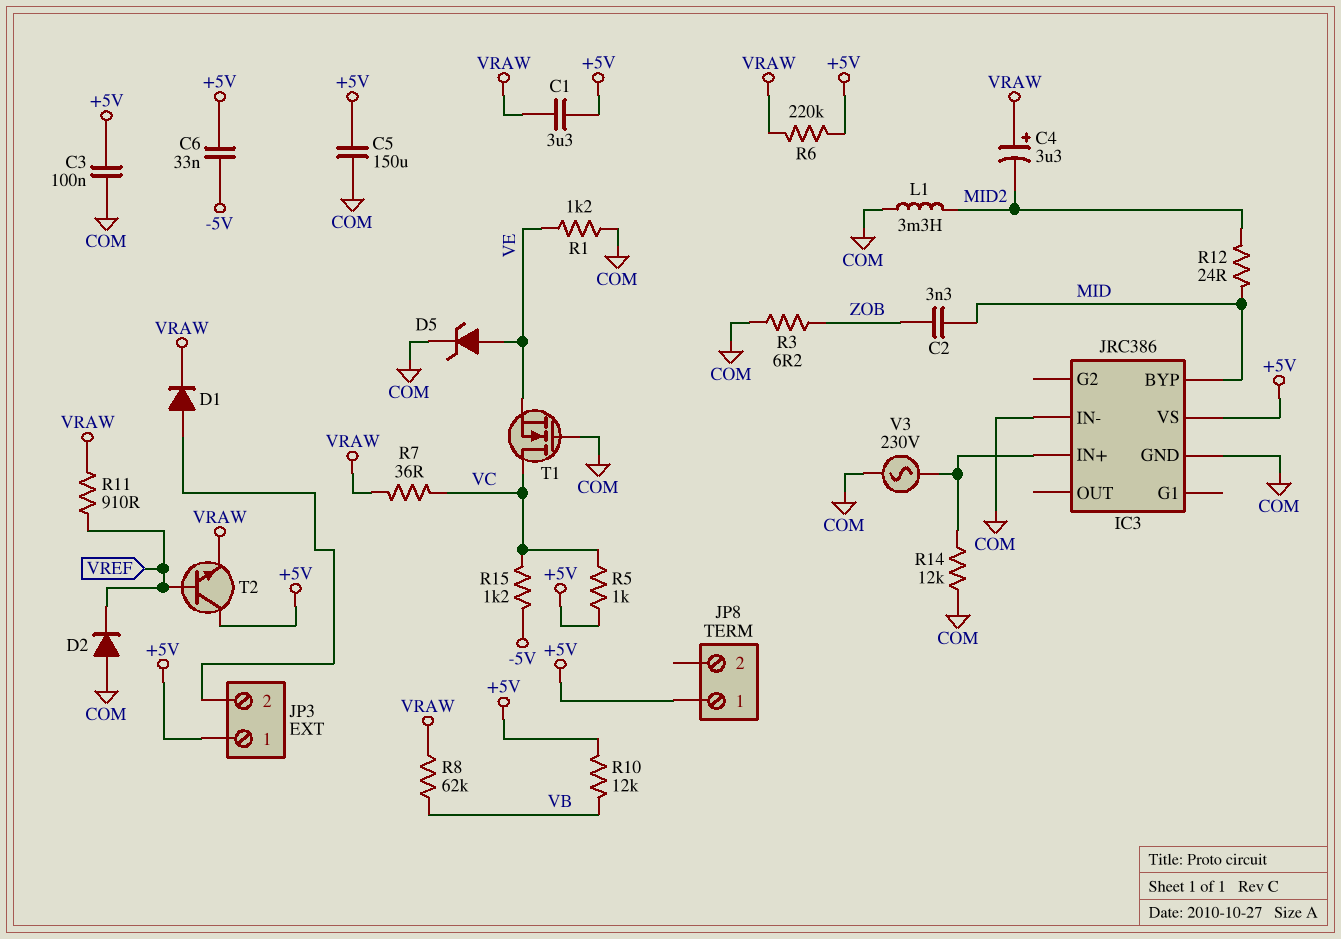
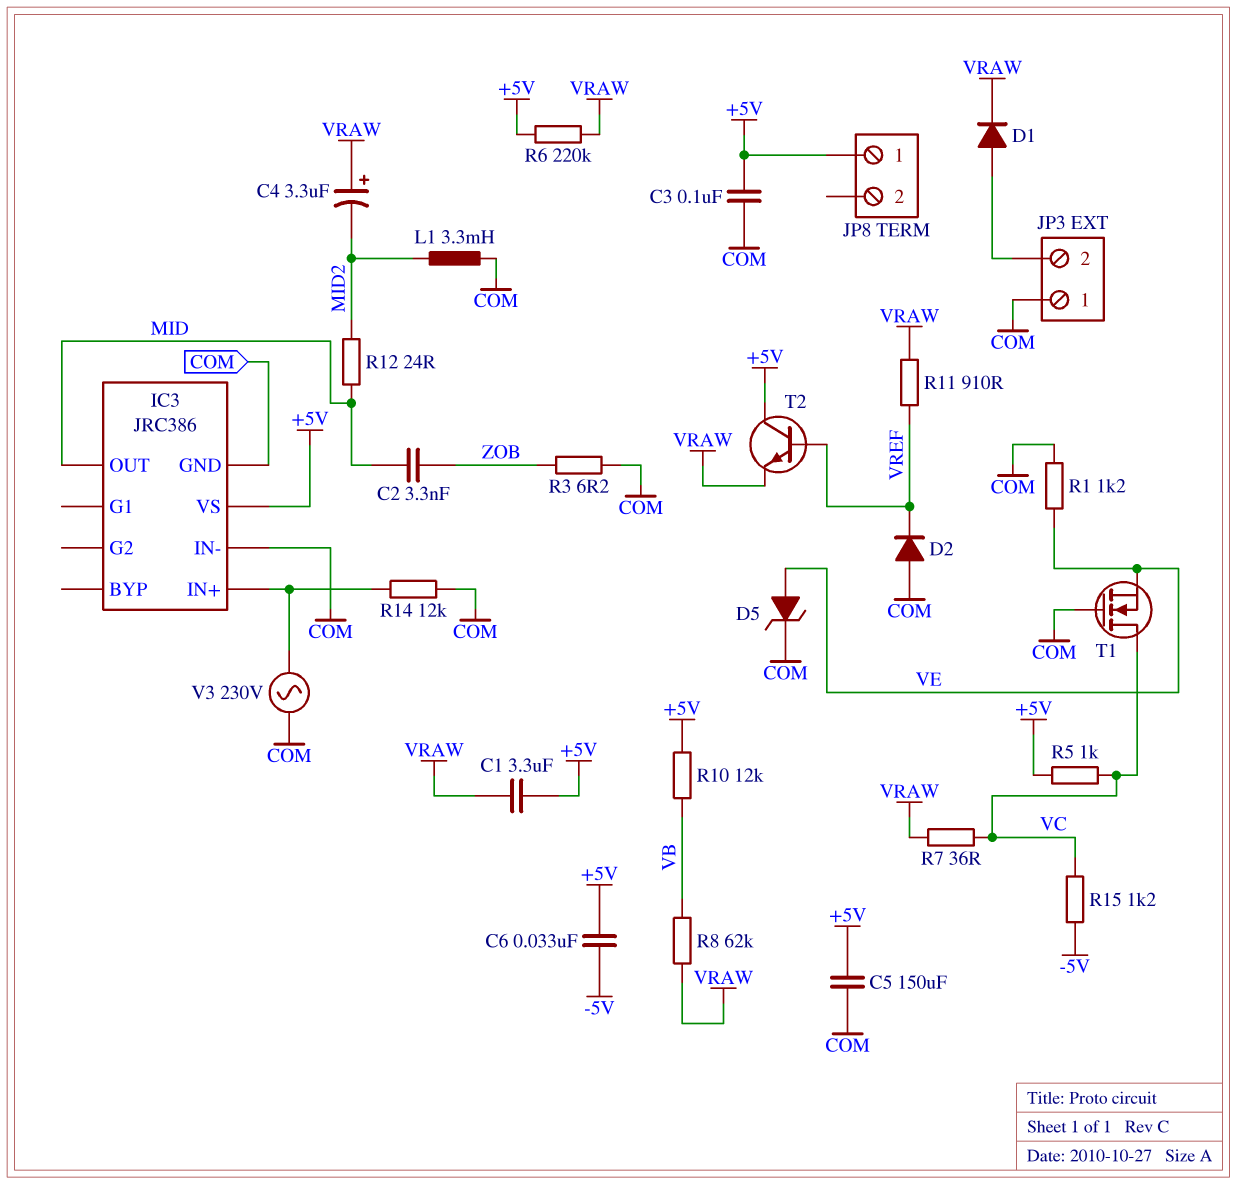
IC3 pin BYP: MID -> none
IC3 pin OUT: none -> MID
JP3 pin 1: +5V -> COM

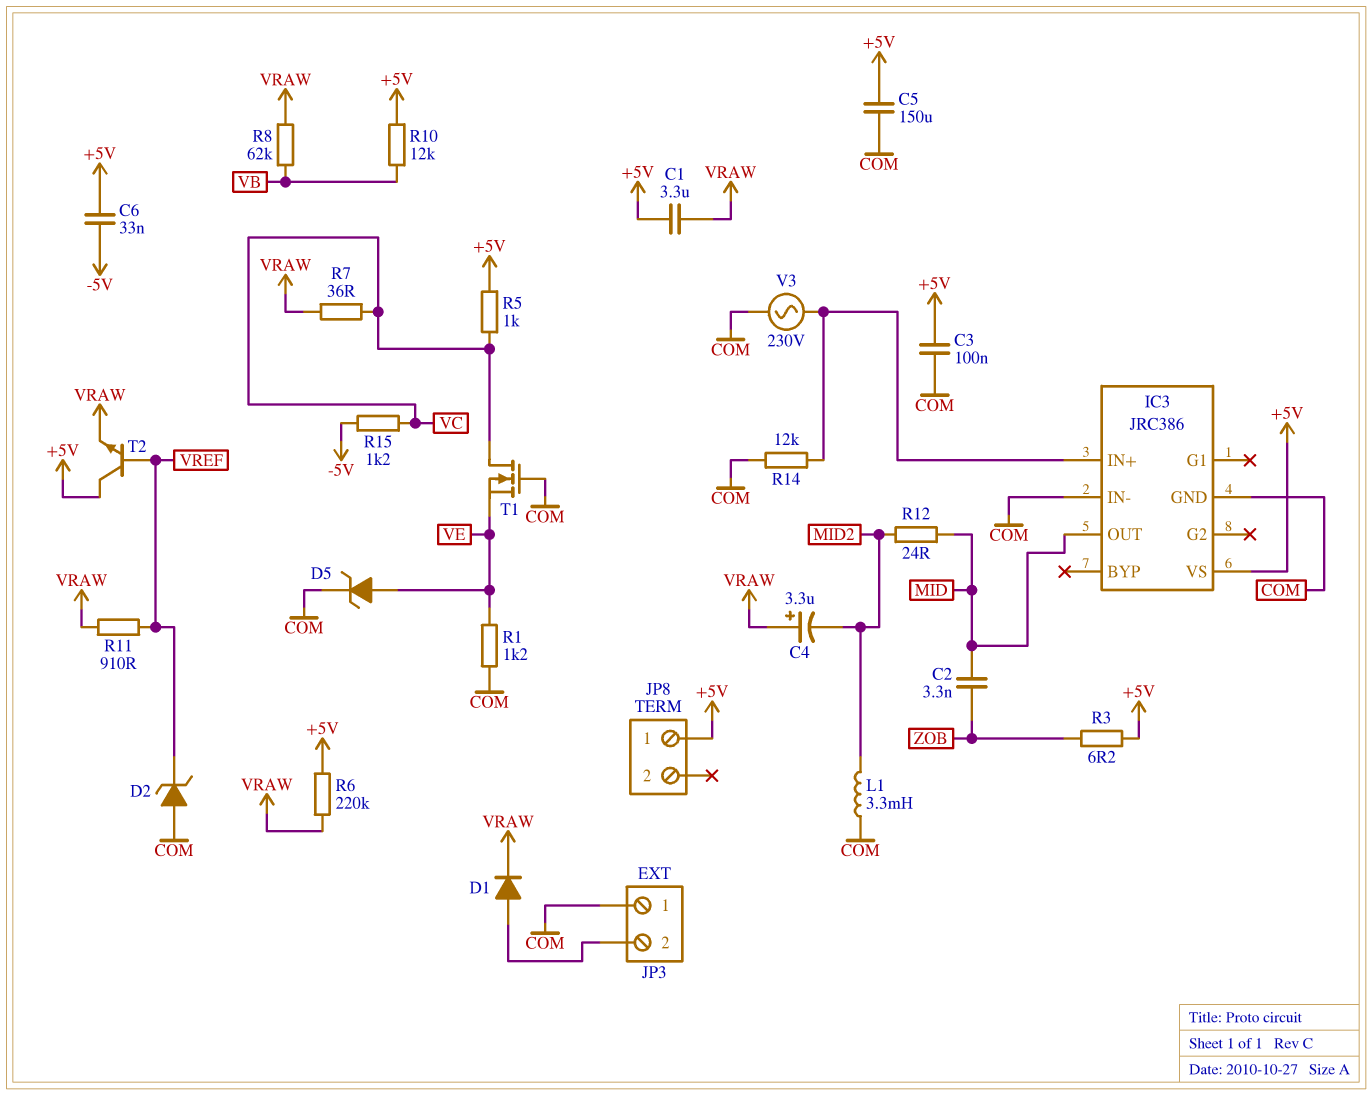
D2: diode (A COM, K VREF) -> zener (A COM, K VREF)
R3: 6.2 (COM, ZOB) -> 6.2 (+5V, ZOB)

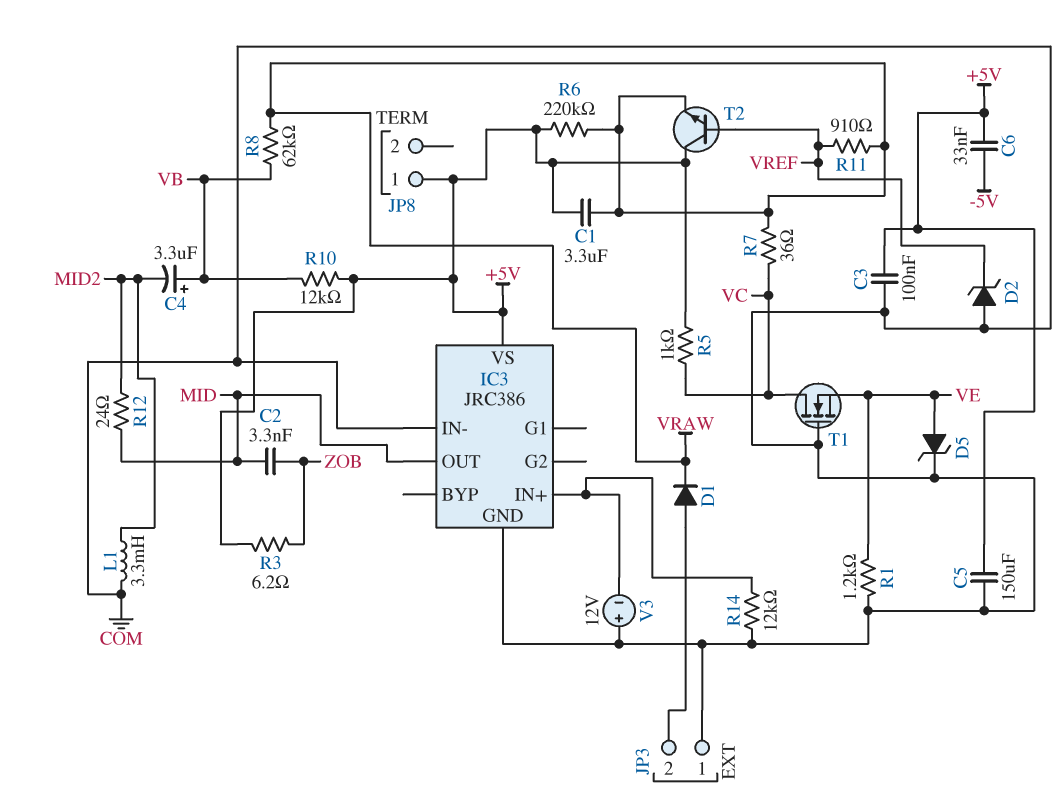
C4: 3.3uF (plus VRAW, minus MID2) -> 3.3uF (plus VB, minus MID2)
R15: 1.2k (-5V, VC) -> none
V3: AC 230V (COM, IC3/IN+) -> 12V (plus COM, minus IC3/IN+)

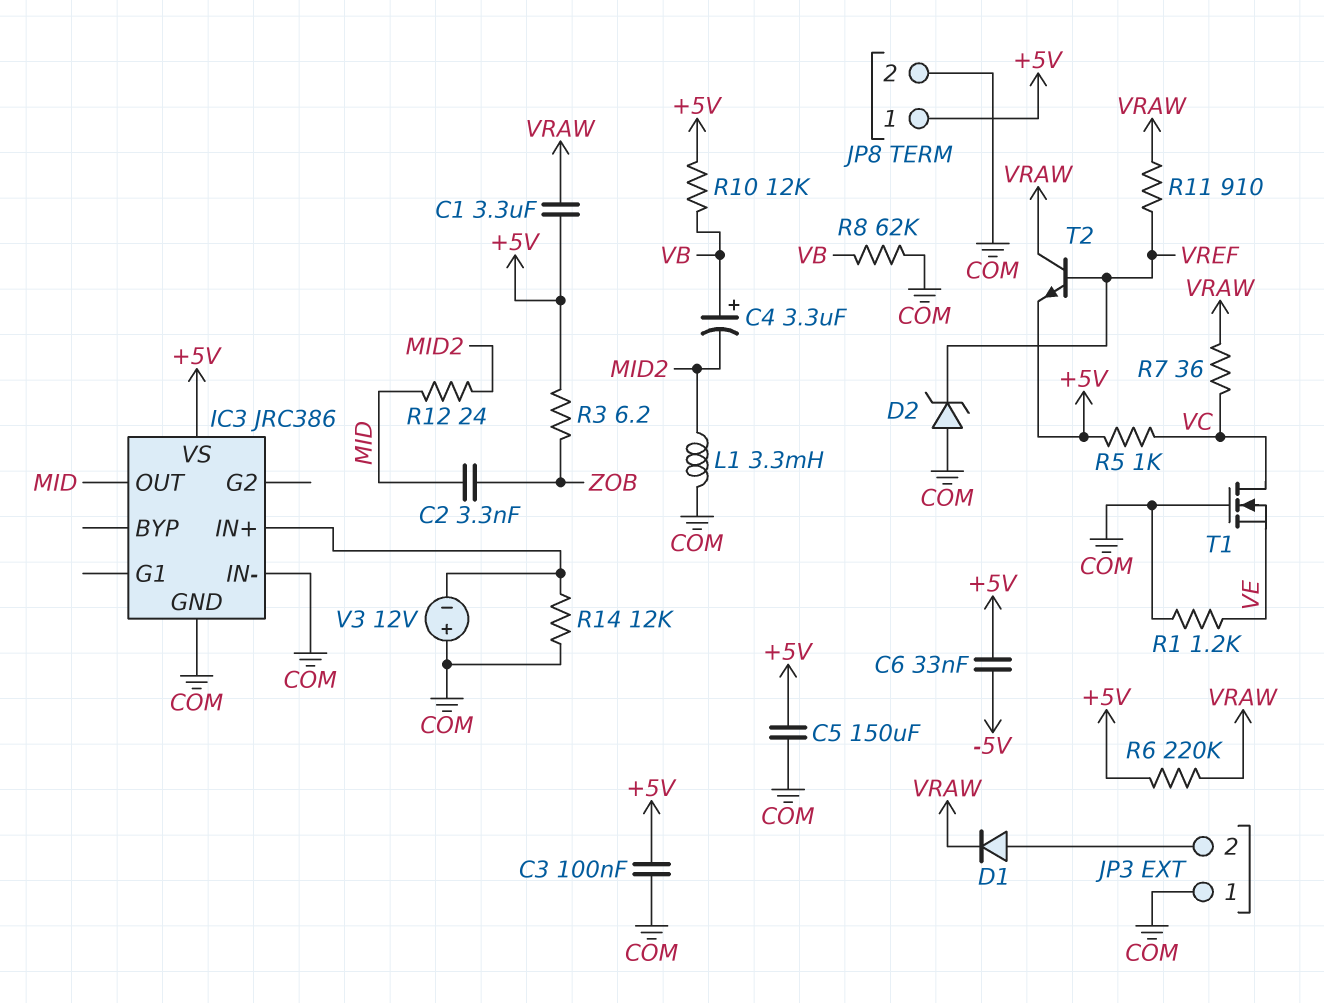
D5: zener (A VE, K COM) -> none
JP8 pin 2: none -> COM
R8: 62k (VB, VRAW) -> 62k (COM, VB)
T2: NPN (B VREF, C +5V, E VRAW) -> NPN (B VREF, C VRAW, E +5V)

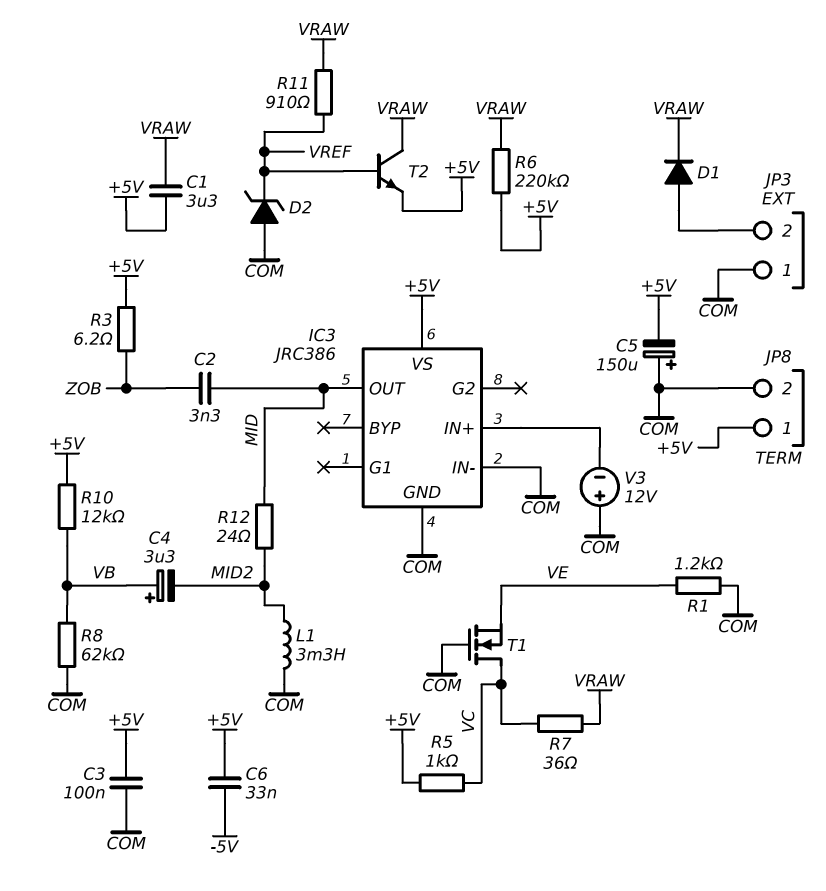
C5: 150uF (+5V, COM) -> 150uF (plus COM, minus +5V)
R14: 12k (COM, IC3/IN+) -> none

